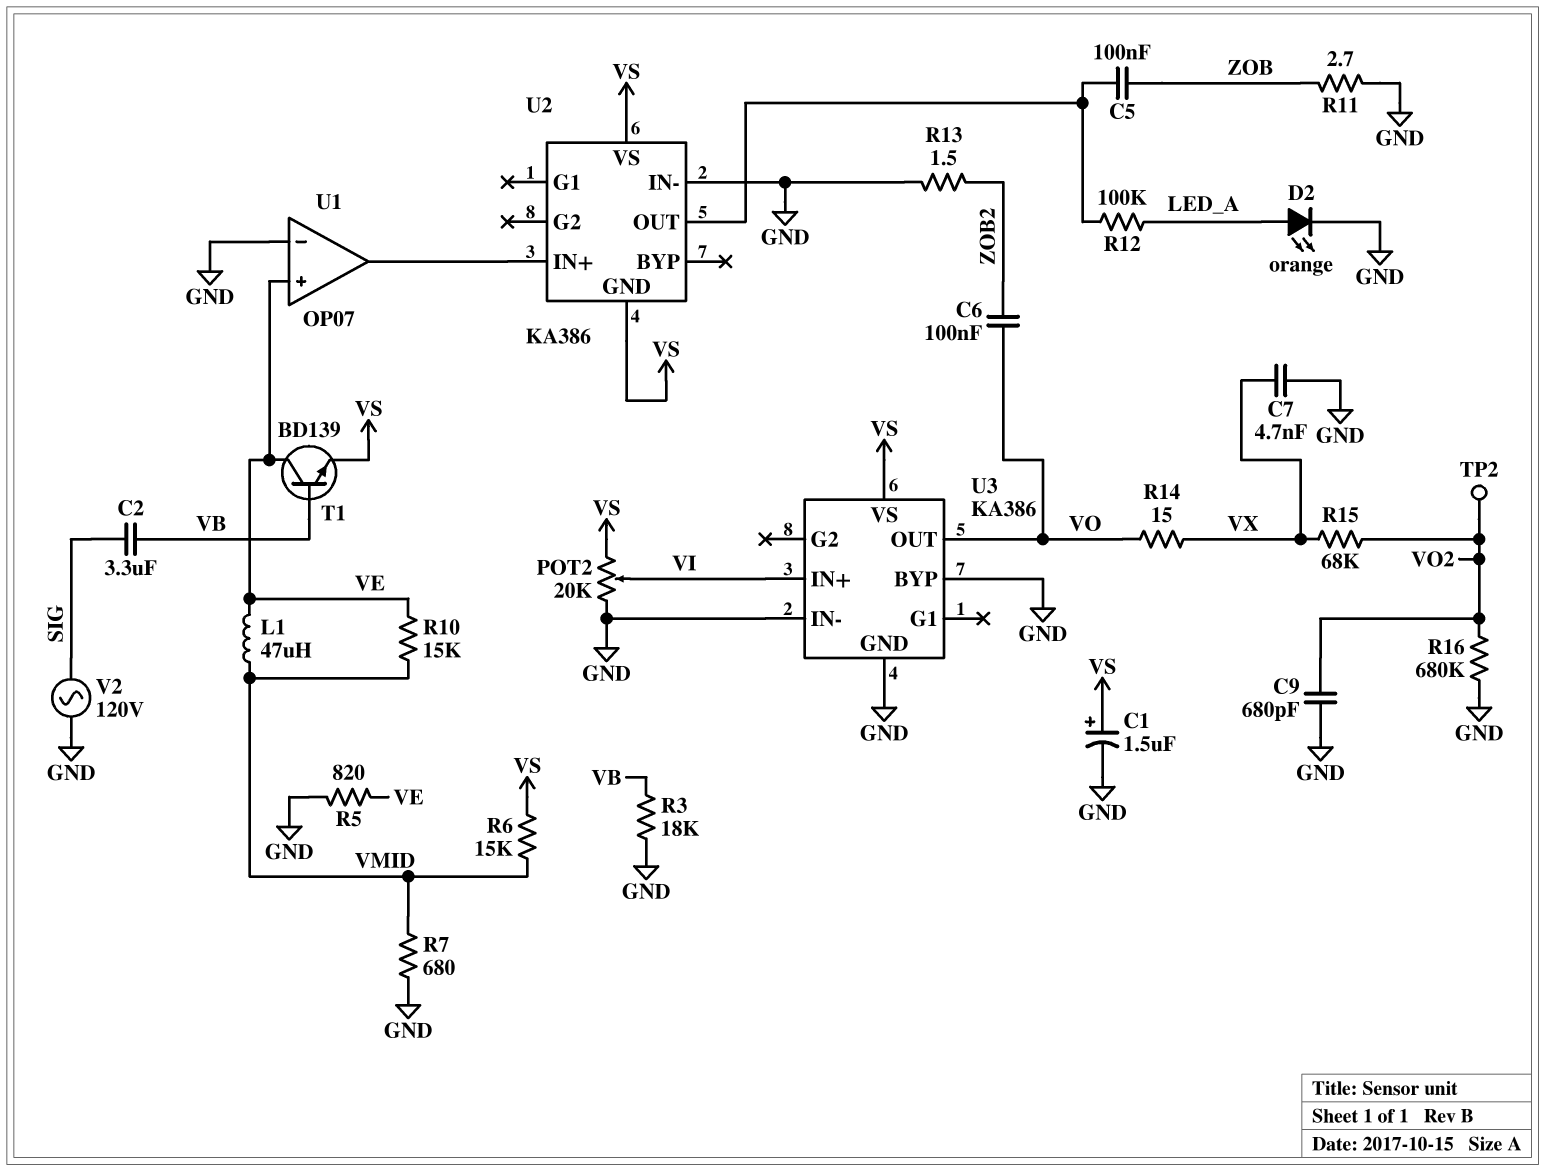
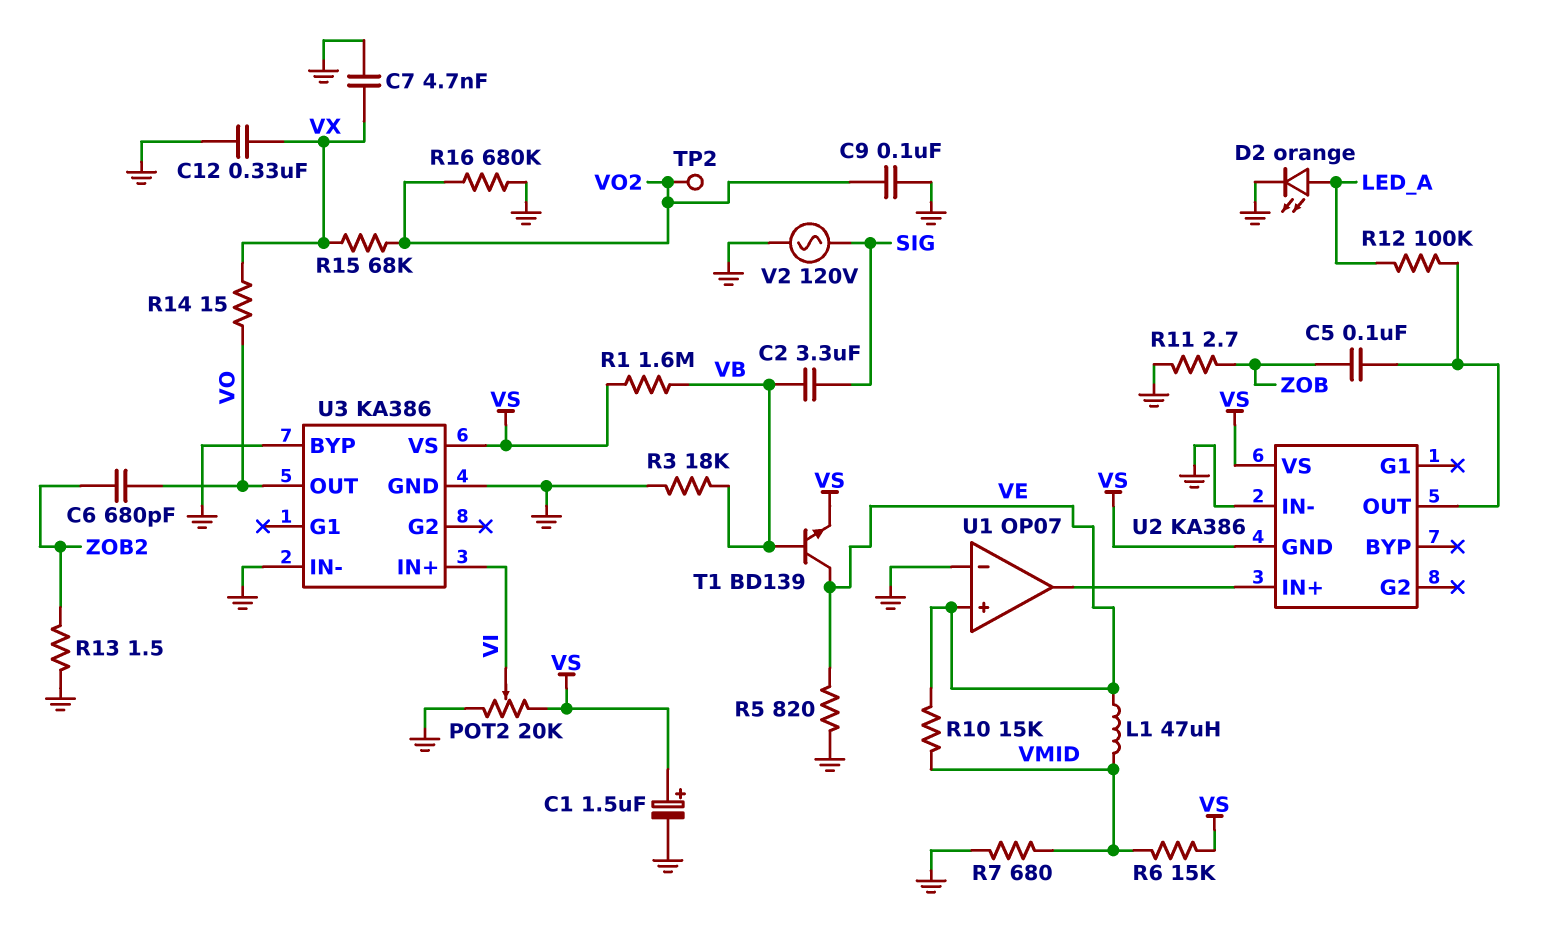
C6: 100nF (VO, ZOB2) -> 680pF (VO, ZOB2)
C9: 680pF (GND, VO2) -> 100nF (GND, VO2)
C12: none -> 330nF (GND, VX)
R1: none -> 1.6M (VB, VS)

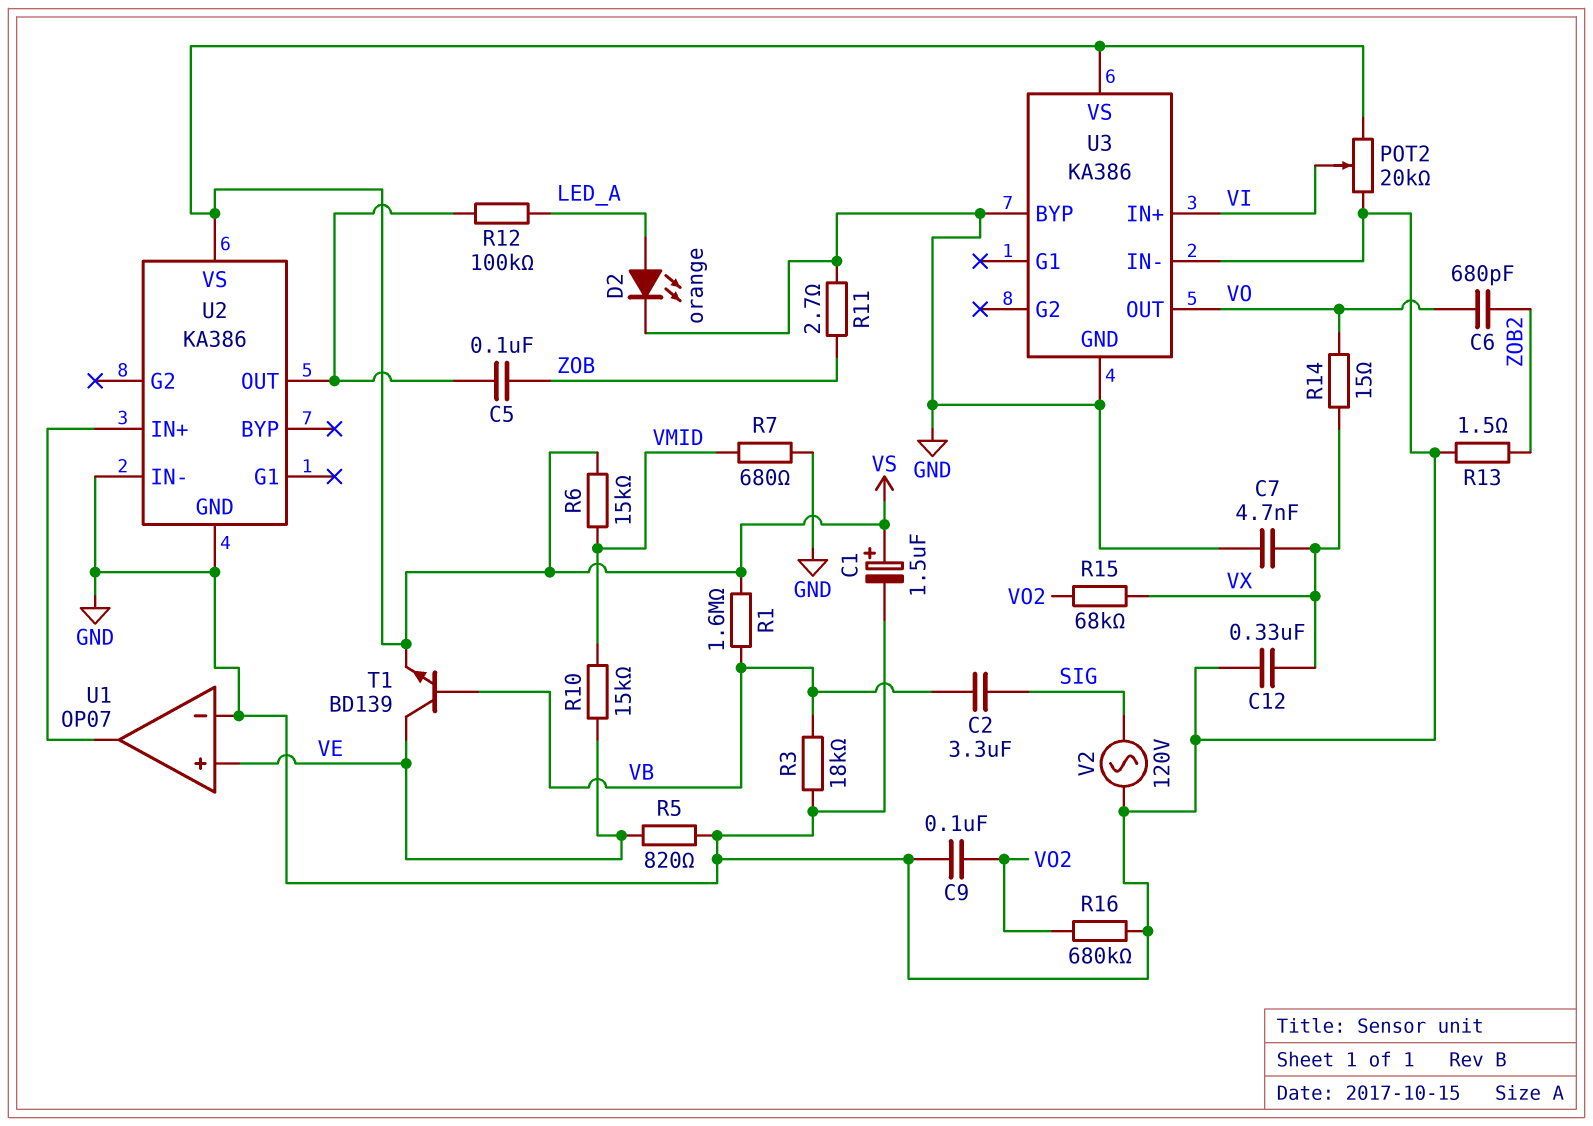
L1: 47uH (VE, VMID) -> none
TP2: test point (VO2) -> none
U2 pin GND: VS -> GND

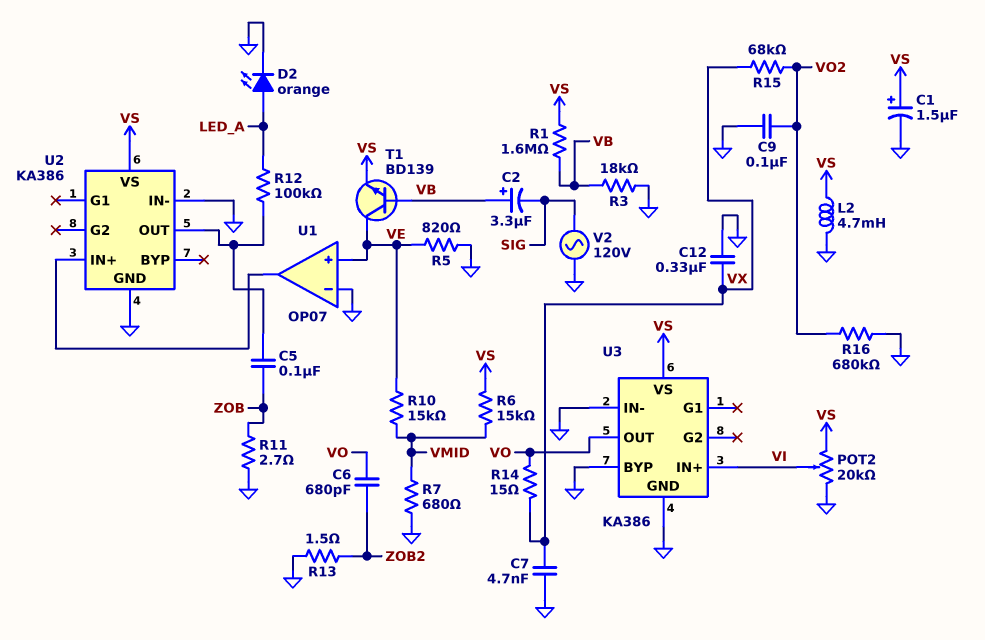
C2: 3.3uF (SIG, VB) -> 3.3uF (plus VB, minus SIG)
L2: none -> 4.7mH (GND, VS)

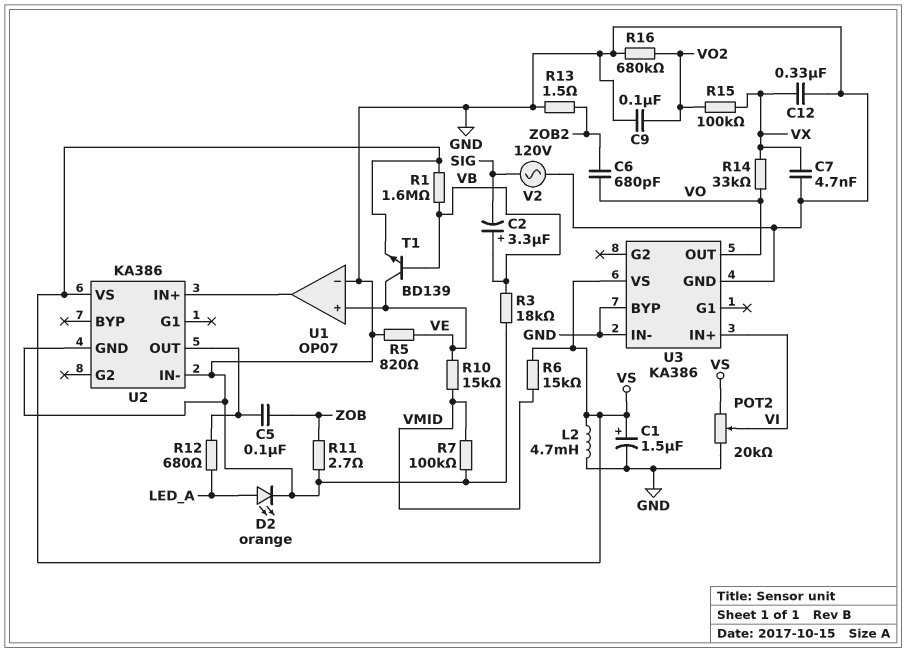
R7: 680 (GND, VMID) -> 100k (GND, VMID)
R12: 100k (LED_A, U2/OUT) -> 680 (LED_A, U2/OUT)
R14: 15 (VO, VX) -> 33k (VO, VX)
R15: 68k (VO2, VX) -> 100k (VO2, VX)

